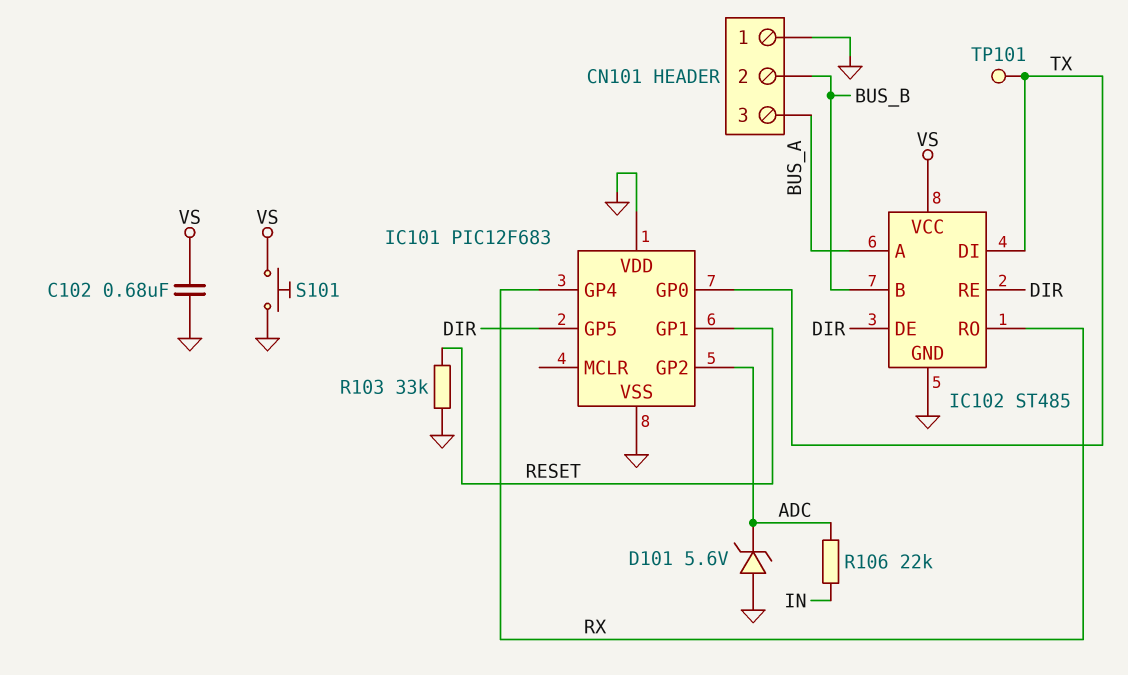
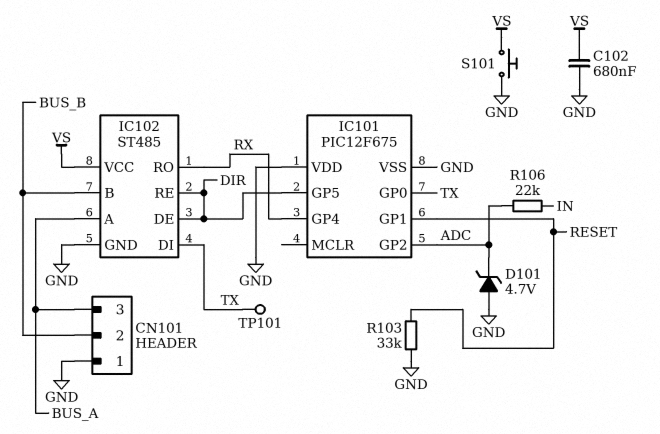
D101: zener 5.6V (A GND, K ADC) -> zener 4.7V (A GND, K ADC)
IC101: PIC12F683 -> PIC12F675

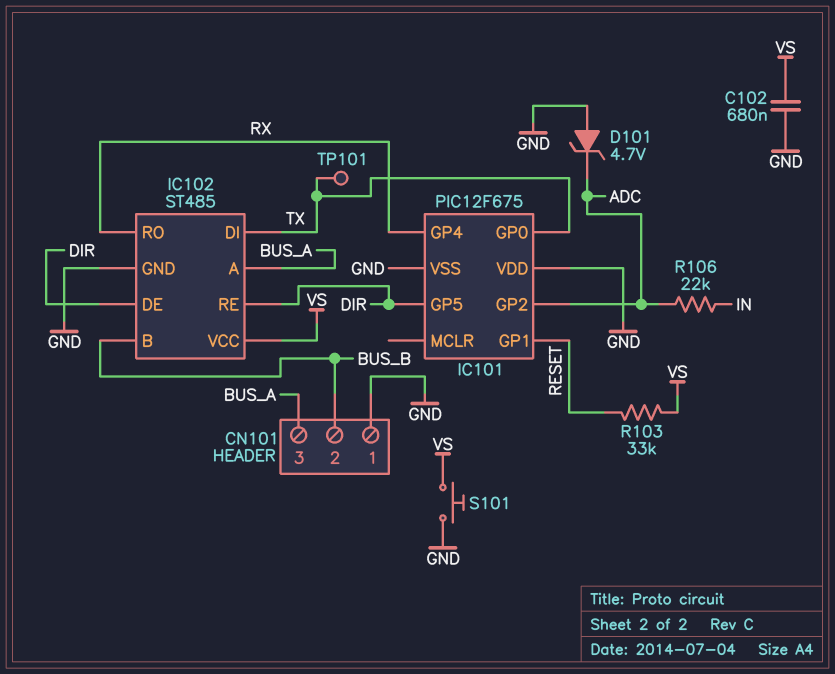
R103: 33k (GND, RESET) -> 33k (RESET, VS)

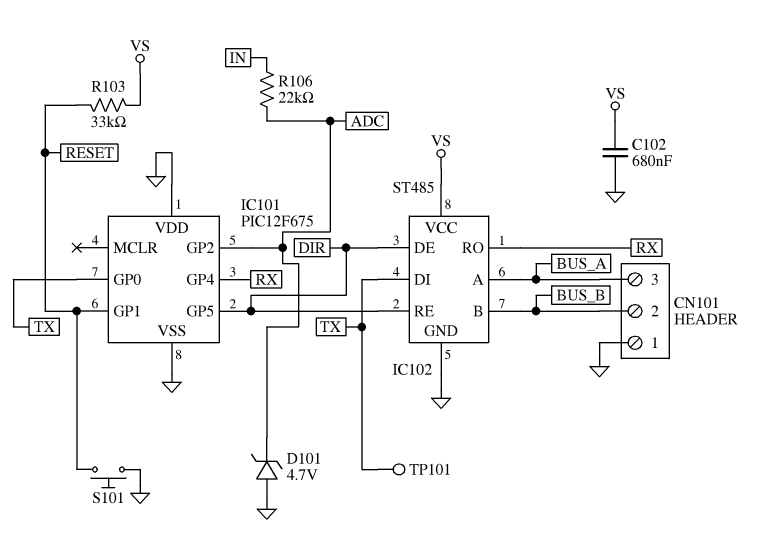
S101: button (GND, VS) -> button (GND, RESET)

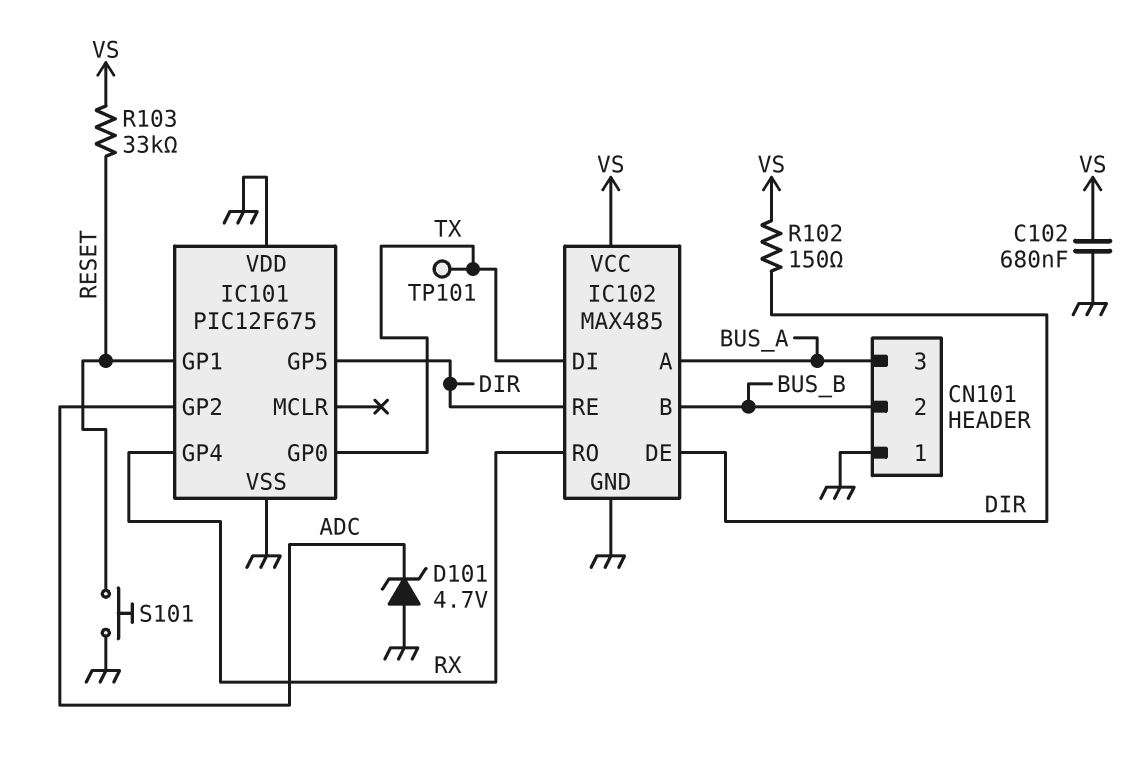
IC102: ST485 -> MAX485
R102: none -> 150 (DIR, VS)
R106: 22k (ADC, IN) -> none

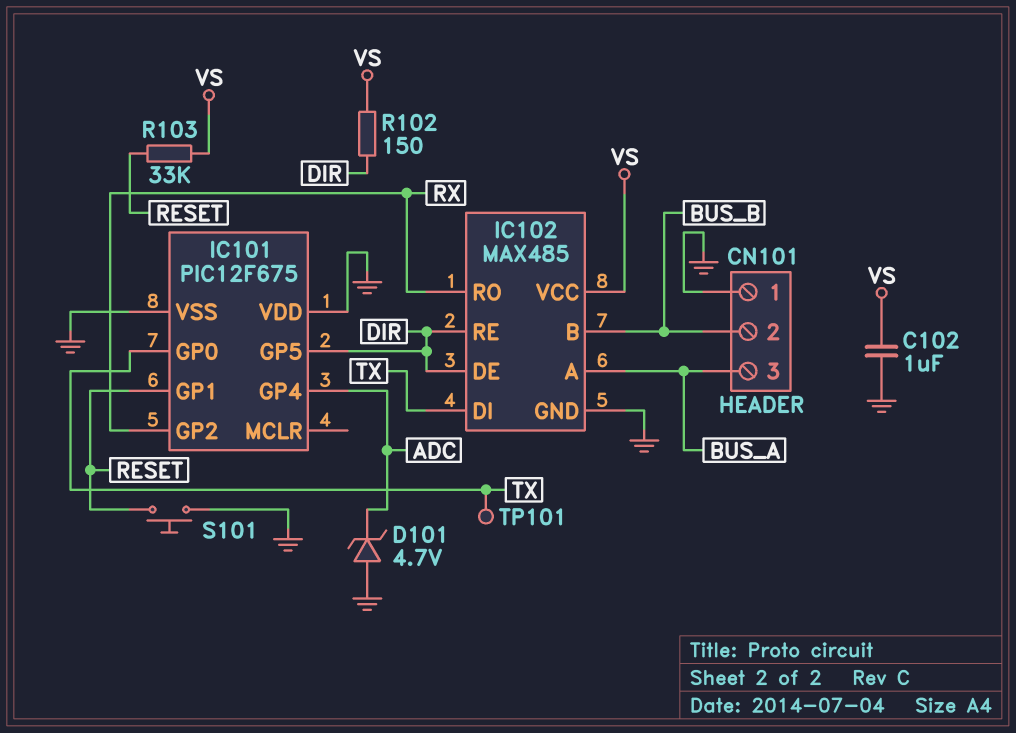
C102: 680nF (GND, VS) -> 1uF (GND, VS)
IC101 pin GP2: ADC -> RX
IC101 pin GP4: RX -> ADC

